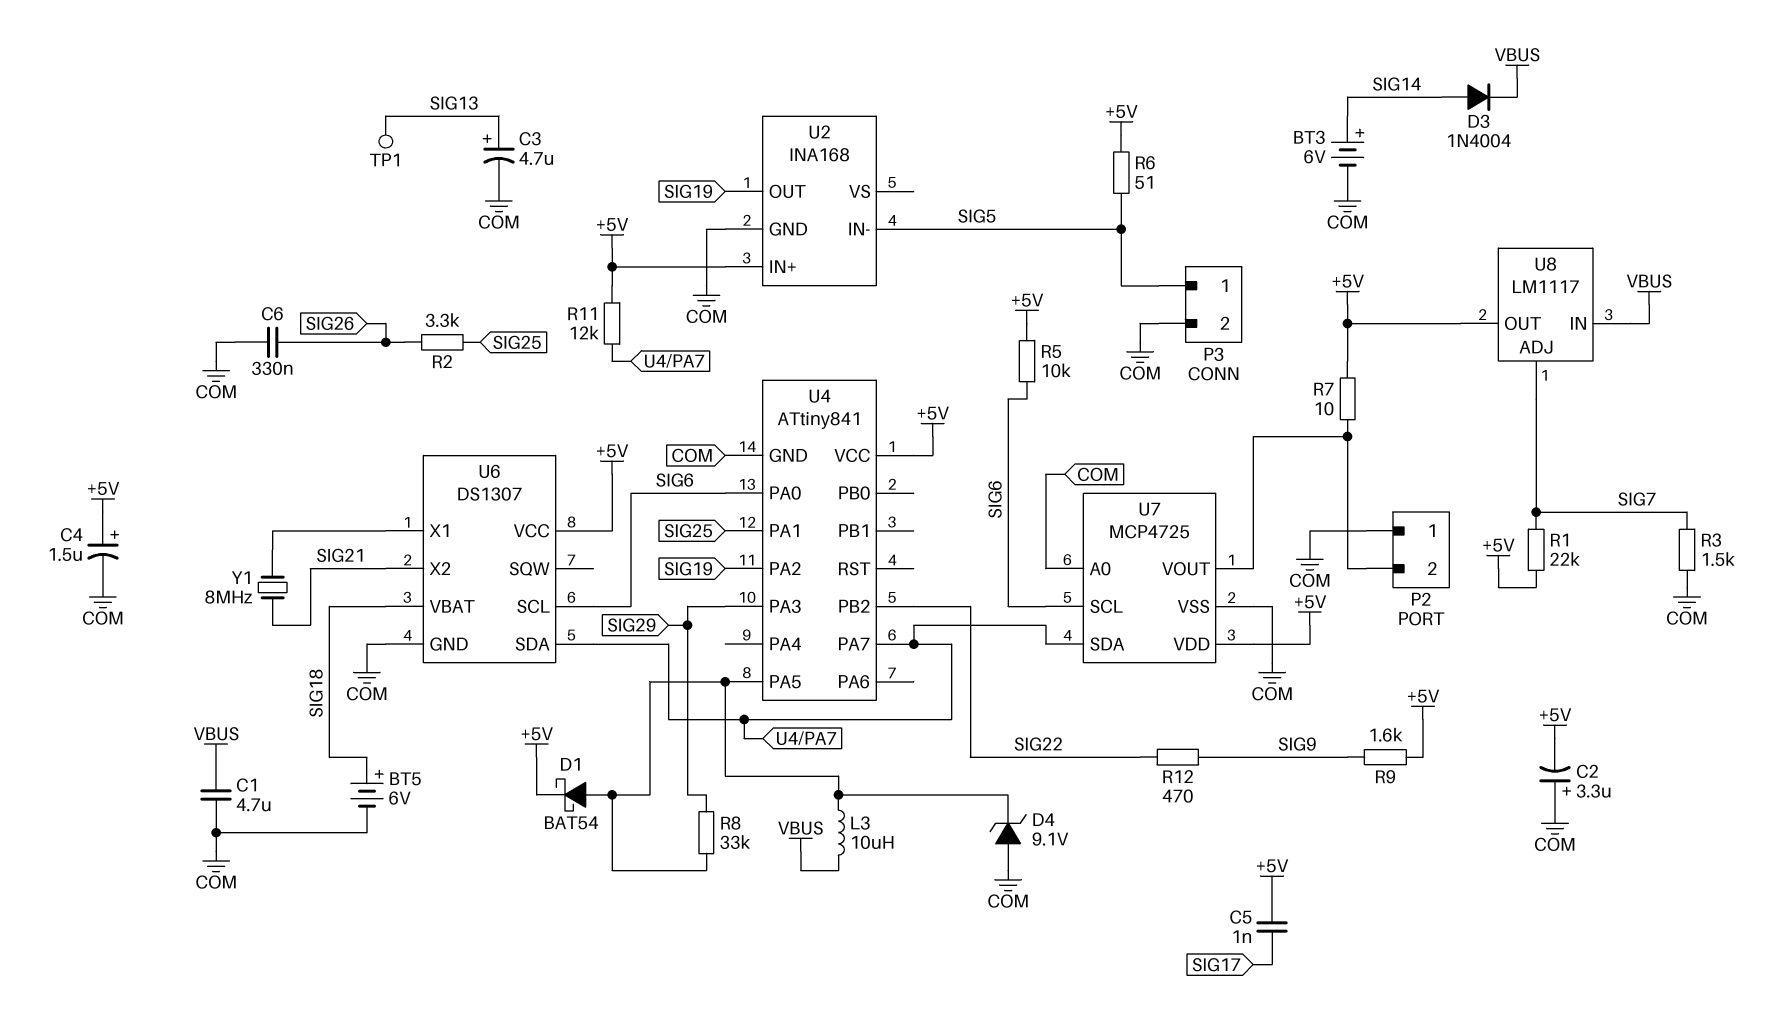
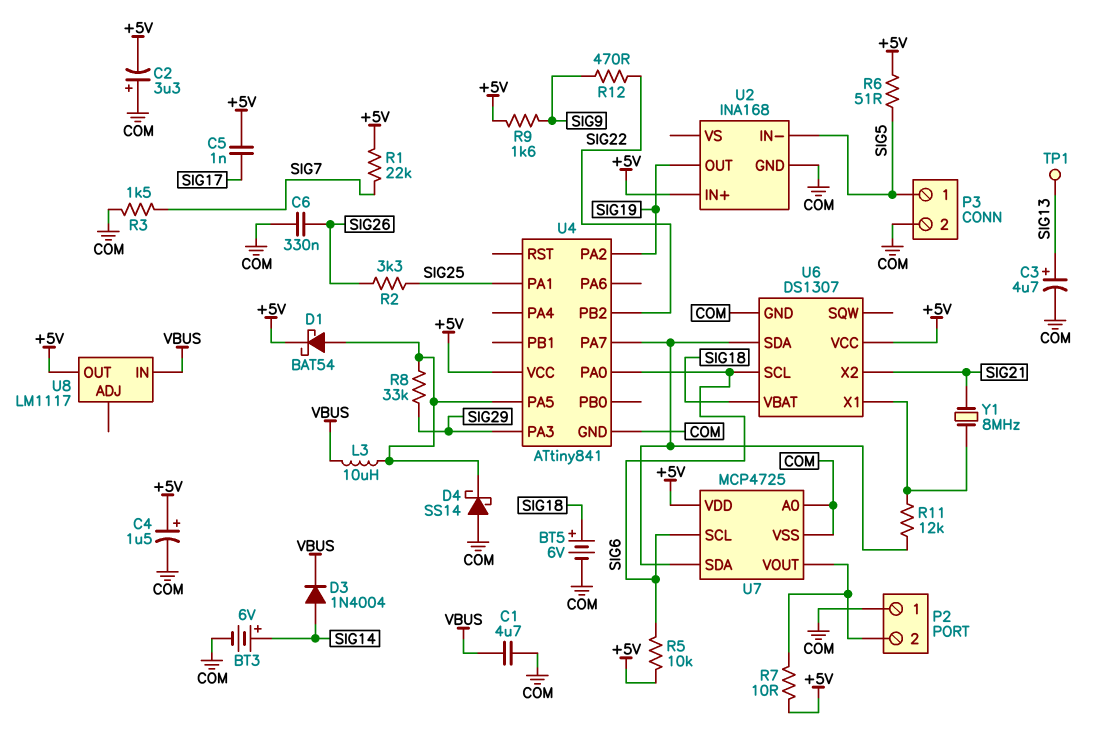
D4: zener 9.1V (A COM, K U4/PA5) -> schottky SS14 (A COM, K U4/PA5)
R11: 12k (+5V, U4/PA7) -> 12k (U4/PA7, U6/X1)
U8 pin ADJ: SIG7 -> none

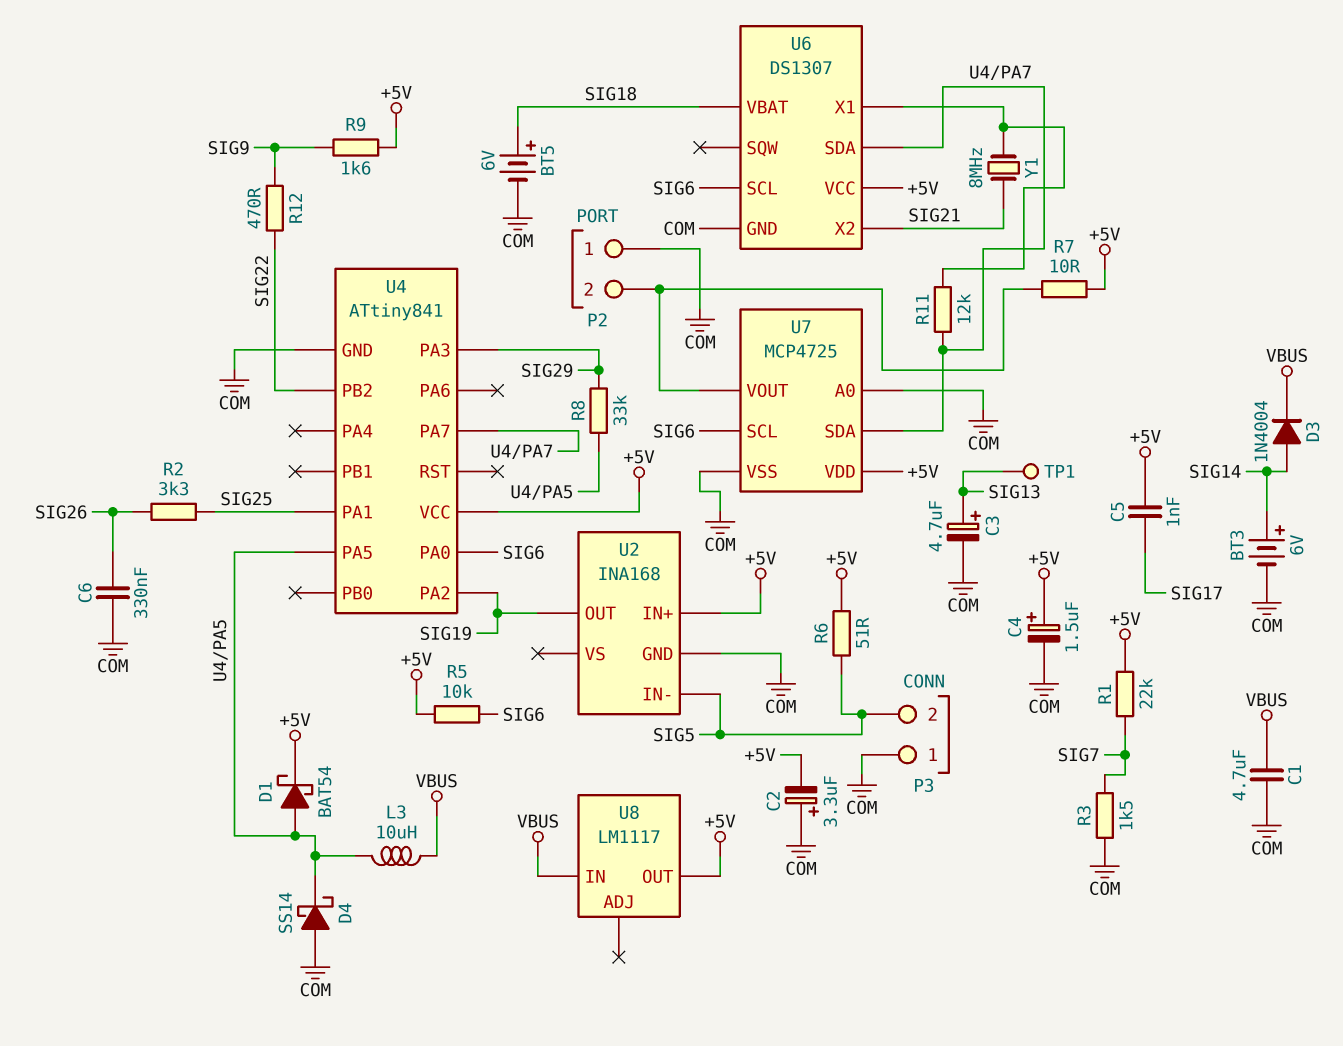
P3 pin 1: SIG5 -> COM
P3 pin 2: COM -> SIG5

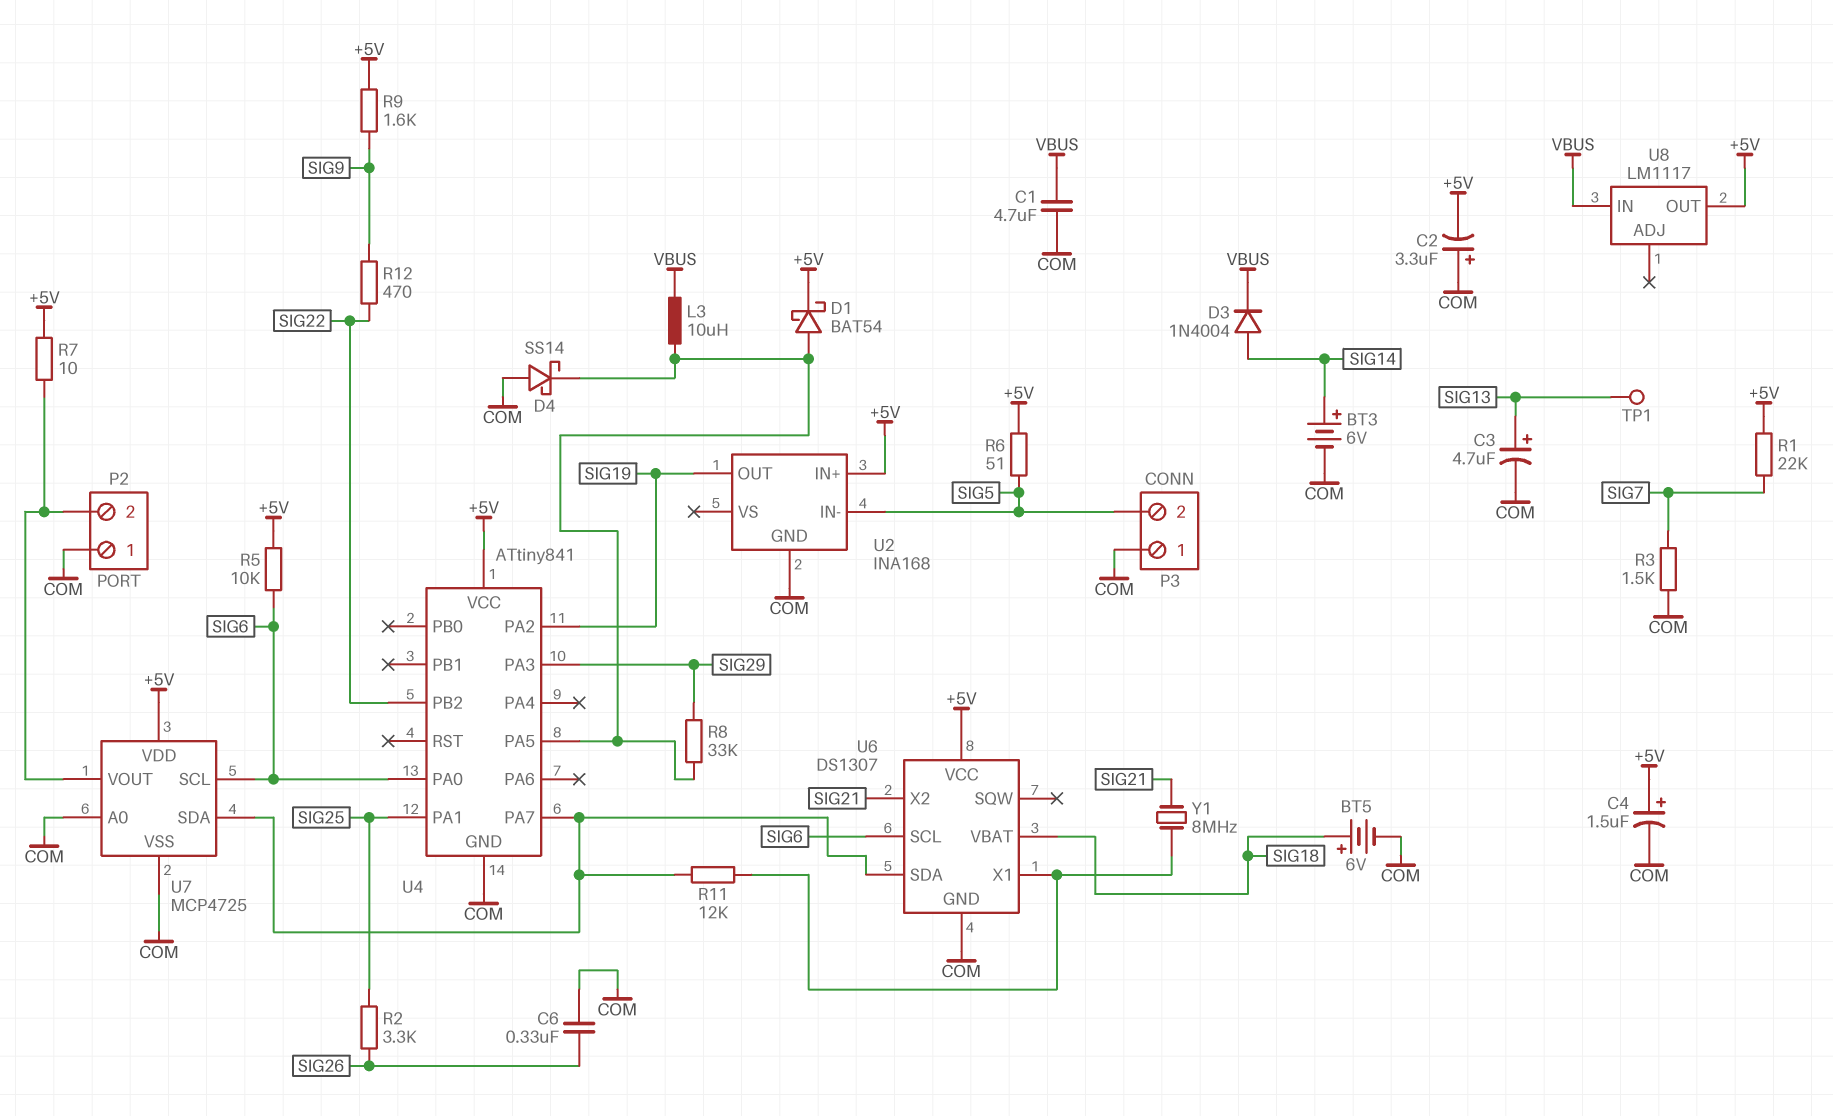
C5: 1nF (+5V, SIG17) -> none

